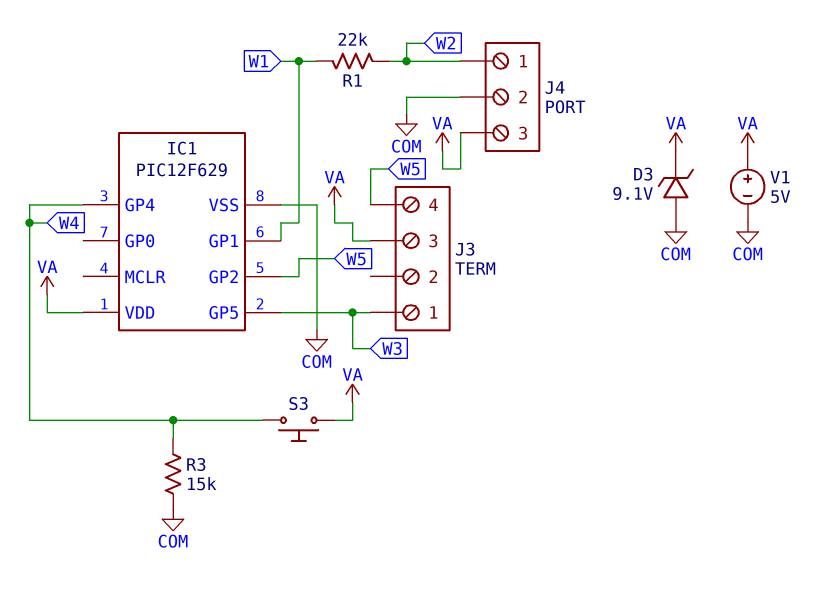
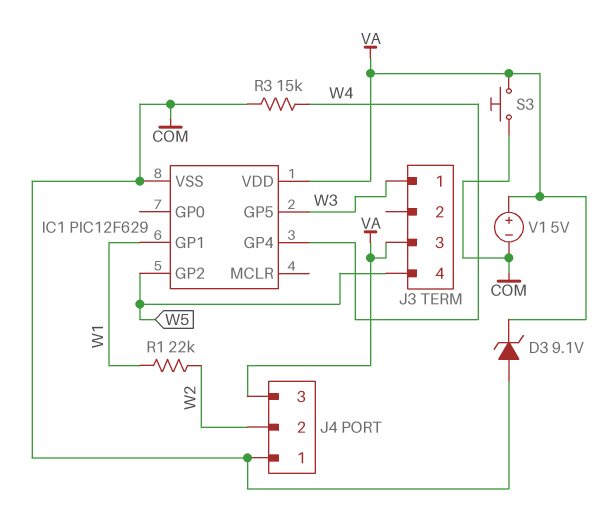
J4 pin 1: W2 -> COM
J4 pin 2: COM -> W2
S3: button (VA, W4) -> button (COM, VA)

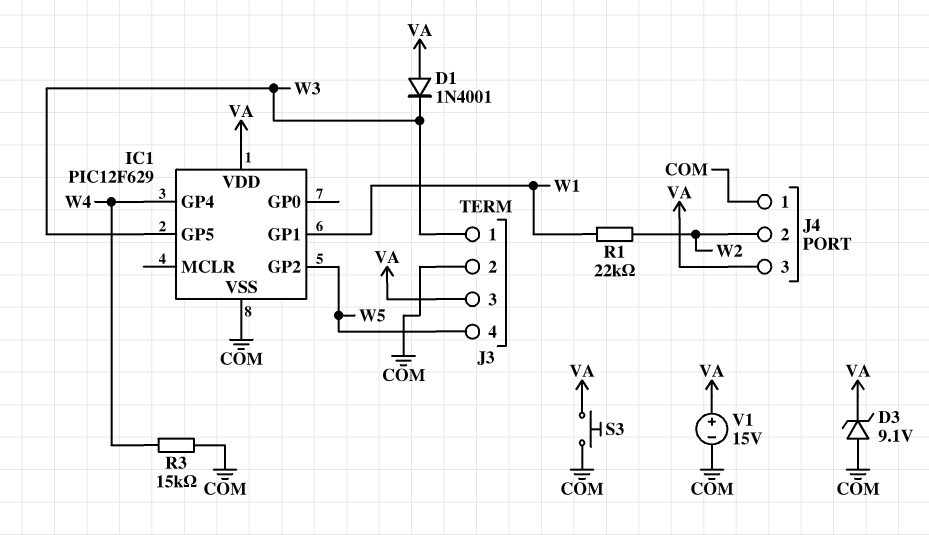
D1: none -> diode 1N4001 (A VA, K W3)
J3 pin 2: none -> COM
V1: 5V (plus VA, minus COM) -> 15V (plus VA, minus COM)

